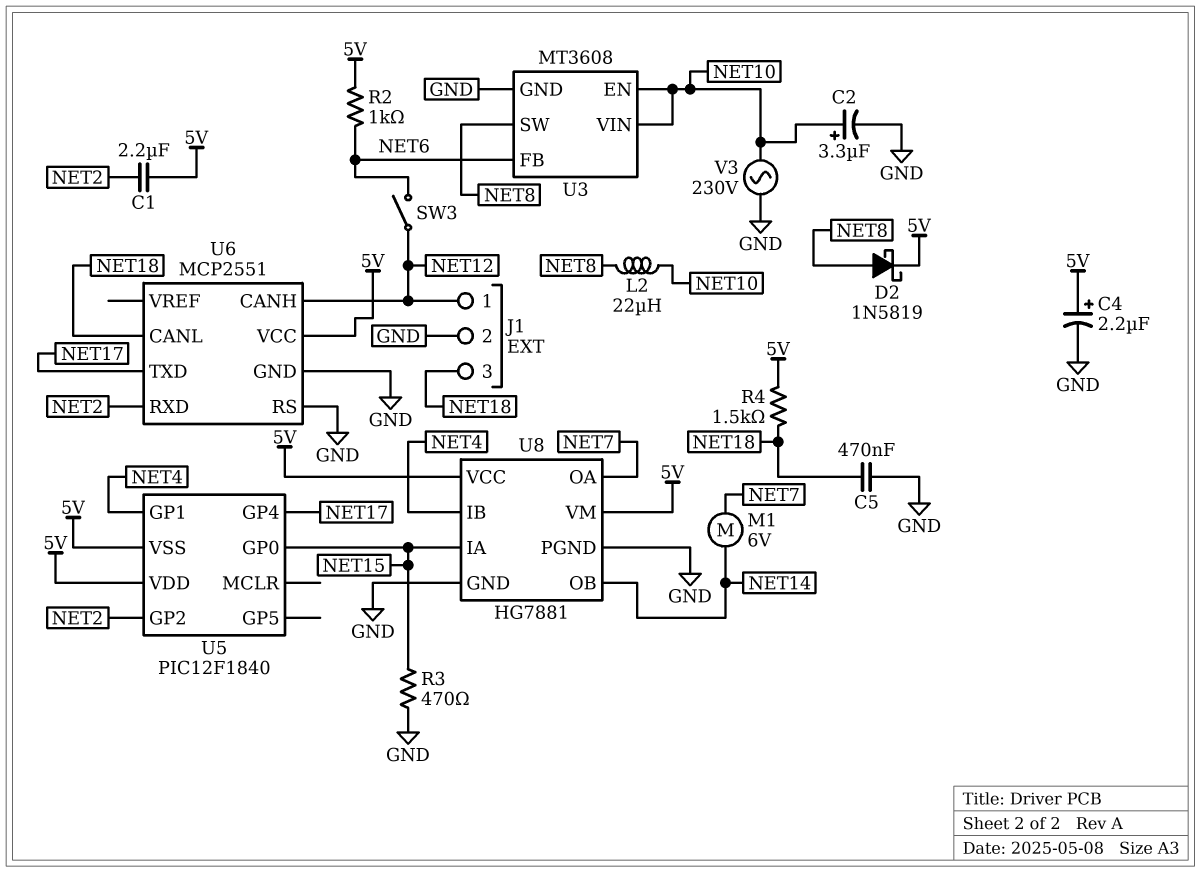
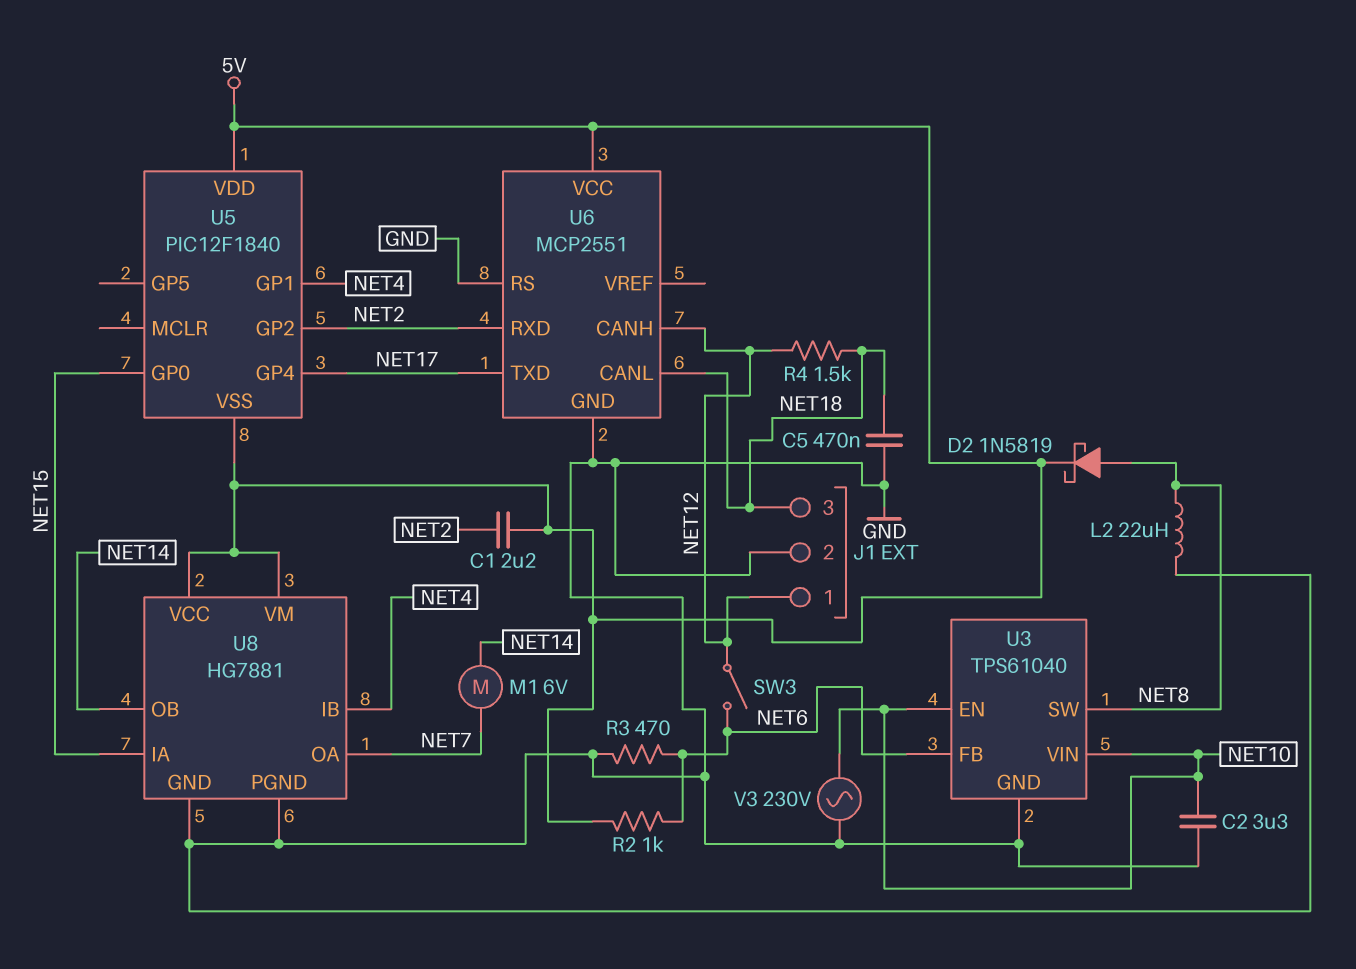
C2: 3.3uF (plus NET10, minus GND) -> 3.3uF (GND, NET10)
C4: 2.2uF (plus 5V, minus GND) -> none
L2: 22uH (NET8, NET10) -> 22uH (GND, NET8)
R3: 470 (GND, NET15) -> 470 (GND, NET6)
R4: 1.5k (5V, NET18) -> 1.5k (NET12, NET18)
U3: MT3608 -> TPS61040

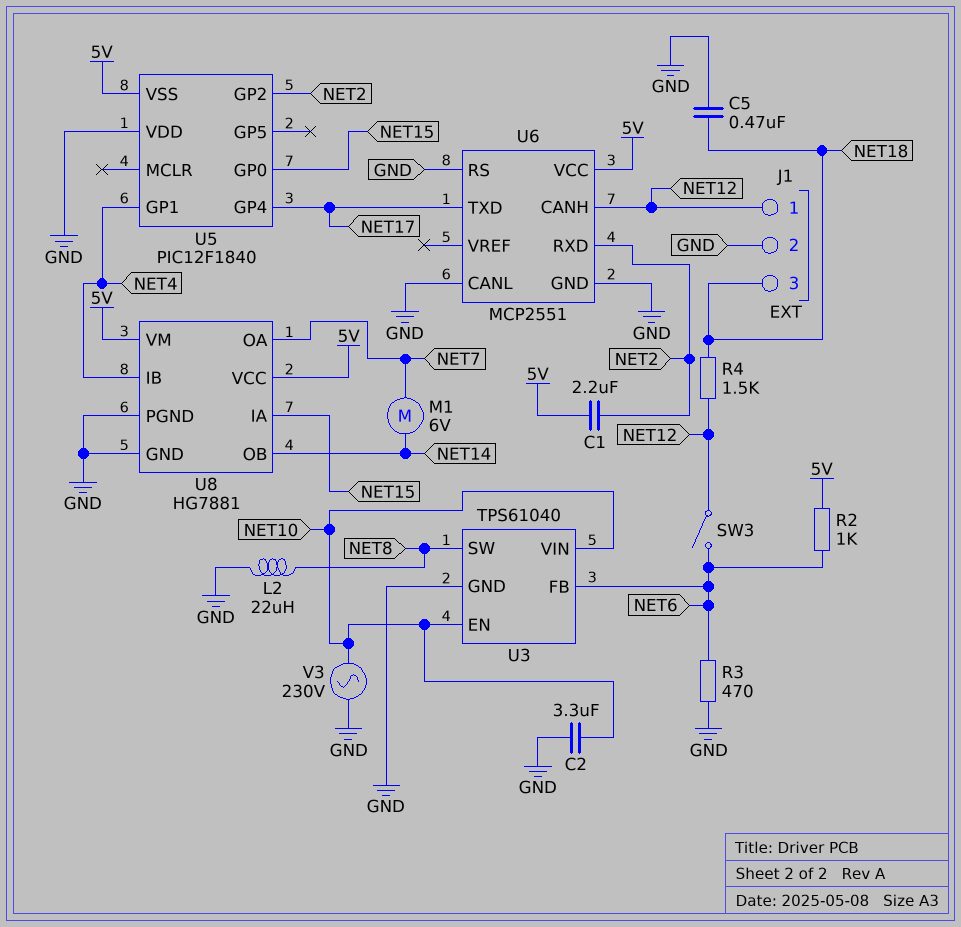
D2: schottky 1N5819 (A NET8, K 5V) -> none
U5 pin VDD: 5V -> GND
U6 pin CANL: NET18 -> GND

